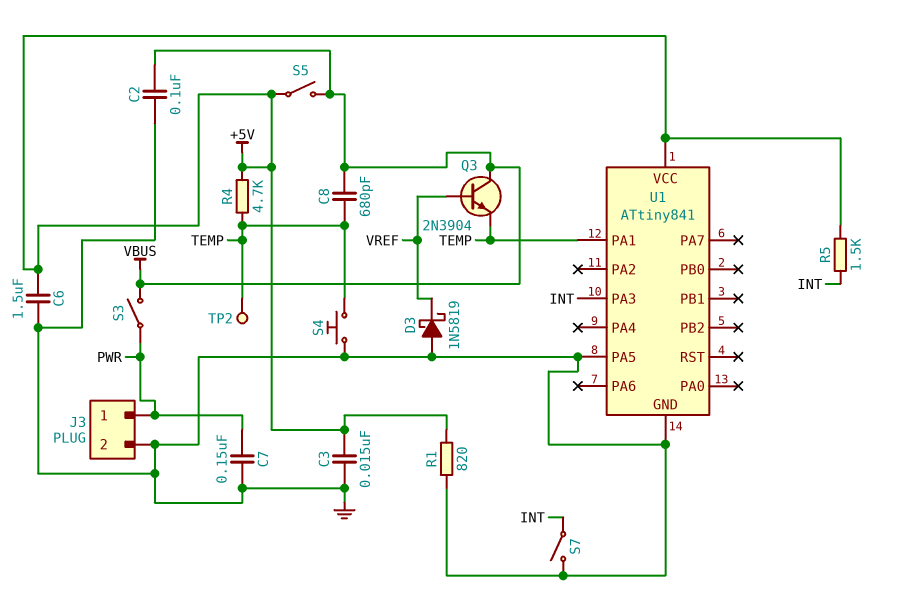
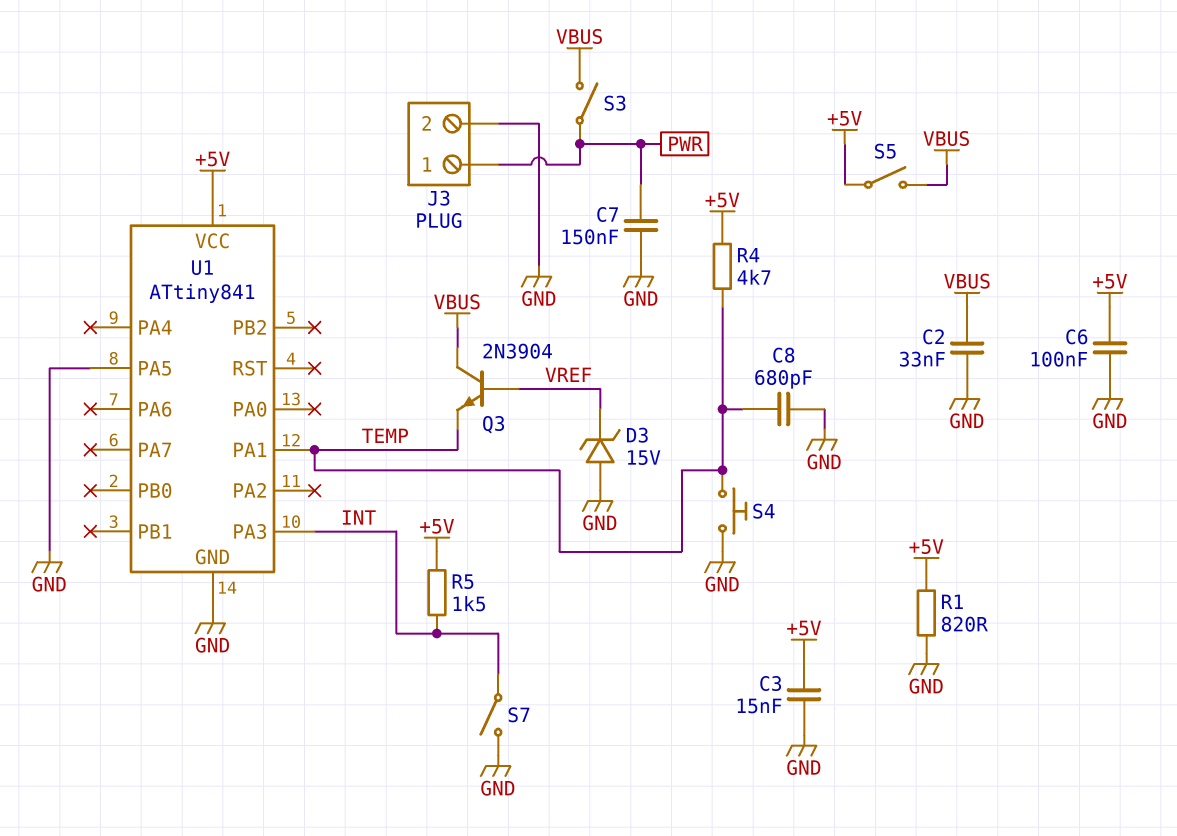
C2: 100nF (GND, VBUS) -> 33nF (GND, VBUS)
C6: 1.5uF (+5V, GND) -> 100nF (+5V, GND)
C8: 680pF (TEMP, VBUS) -> 680pF (GND, TEMP)
D3: schottky 1N5819 (A GND, K VREF) -> zener 15V (A GND, K VREF)
TP2: test point (TEMP) -> none

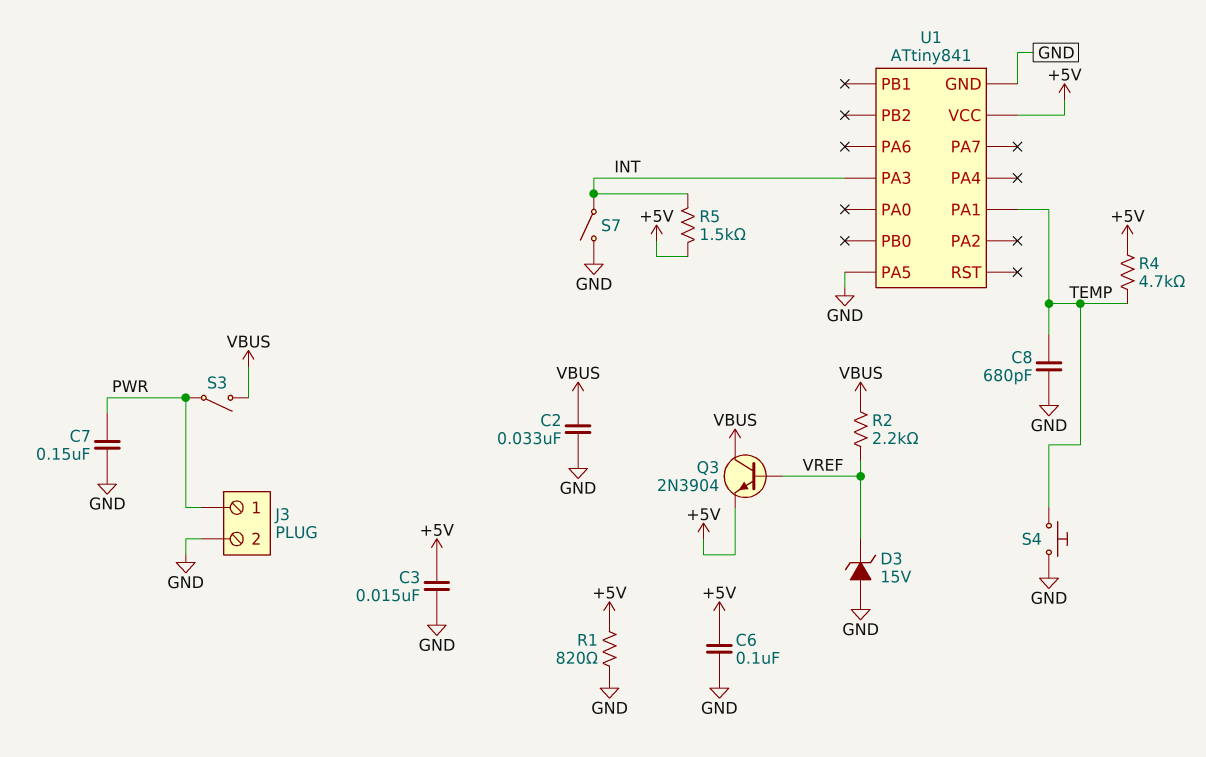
Q3: NPN 2N3904 (B VREF, C VBUS, E TEMP) -> NPN 2N3904 (B VREF, C VBUS, E +5V)
R2: none -> 2.2k (VBUS, VREF)
S5: switch (+5V, VBUS) -> none

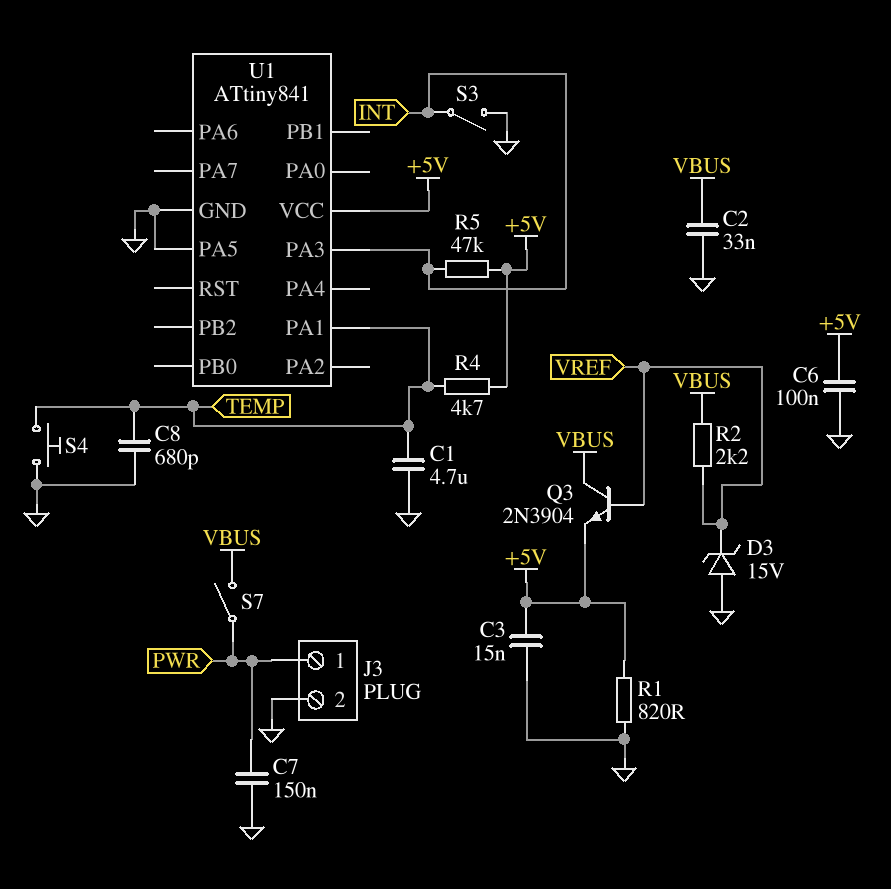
C1: none -> 4.7uF (GND, TEMP)
R5: 1.5k (+5V, INT) -> 47k (+5V, INT)
S3: switch (PWR, VBUS) -> switch (GND, INT)
S7: switch (GND, INT) -> switch (PWR, VBUS)

